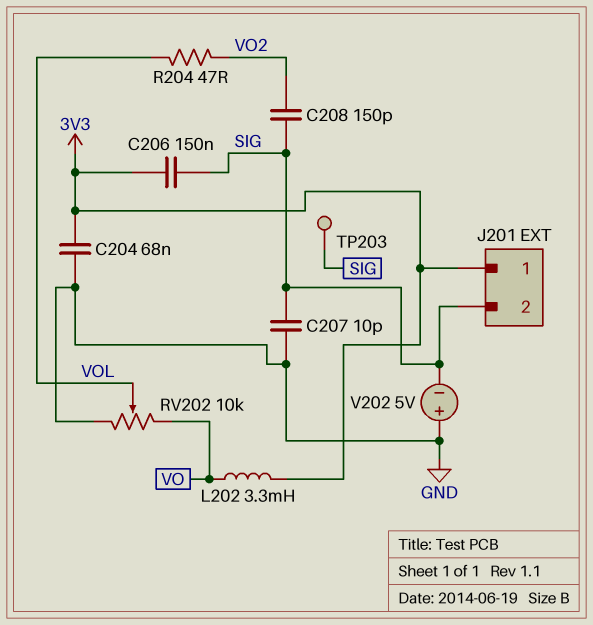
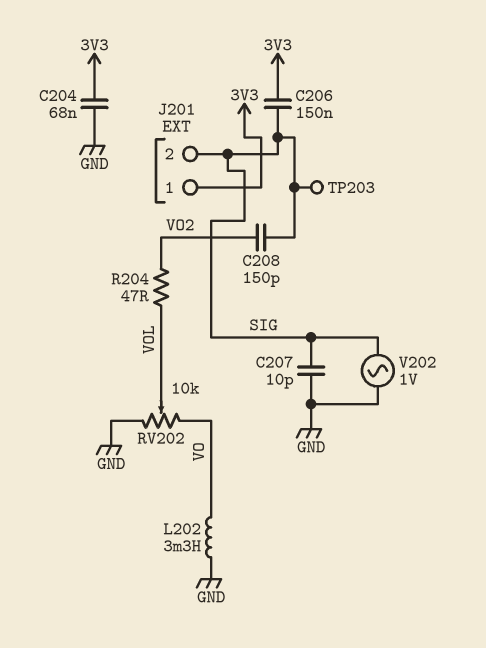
L202: 3.3mH (3V3, VO) -> 3.3mH (GND, VO)
V202: 5V (plus GND, minus SIG) -> AC 1V (GND, SIG)

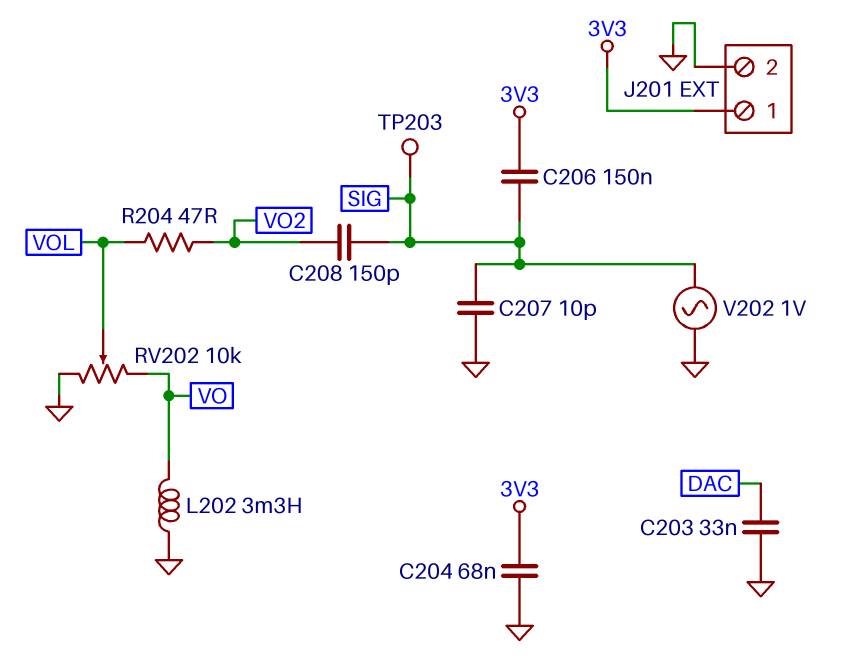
C203: none -> 33nF (DAC, GND)
J201 pin 2: SIG -> GND

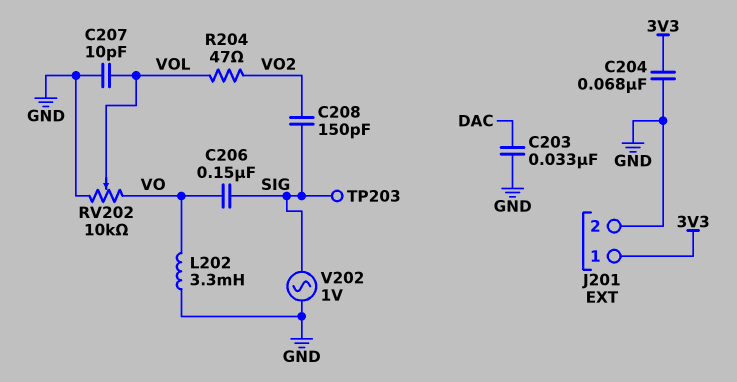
C206: 150nF (3V3, SIG) -> 150nF (SIG, VO)
C207: 10pF (GND, SIG) -> 10pF (GND, VOL)

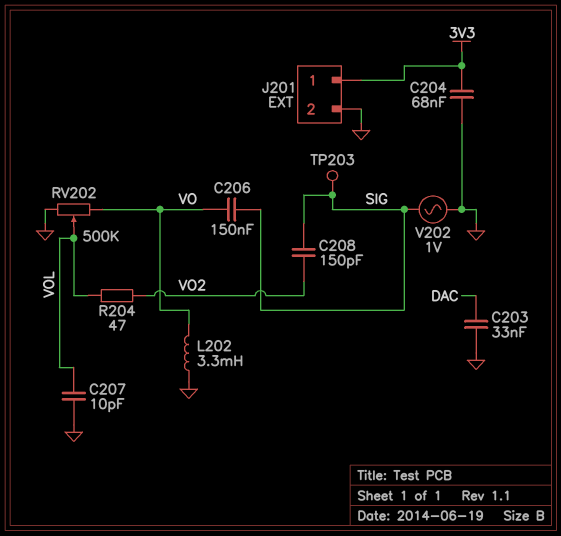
RV202: 10k (GND, VO, wiper VOL) -> 500k (GND, VO, wiper VOL)

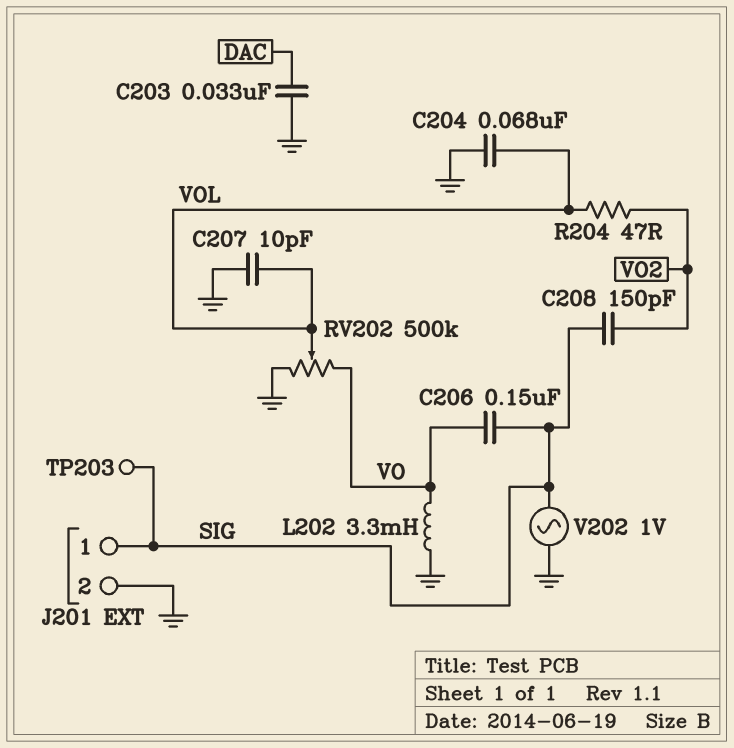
C204: 68nF (3V3, GND) -> 68nF (GND, VOL)
J201 pin 1: 3V3 -> SIG

